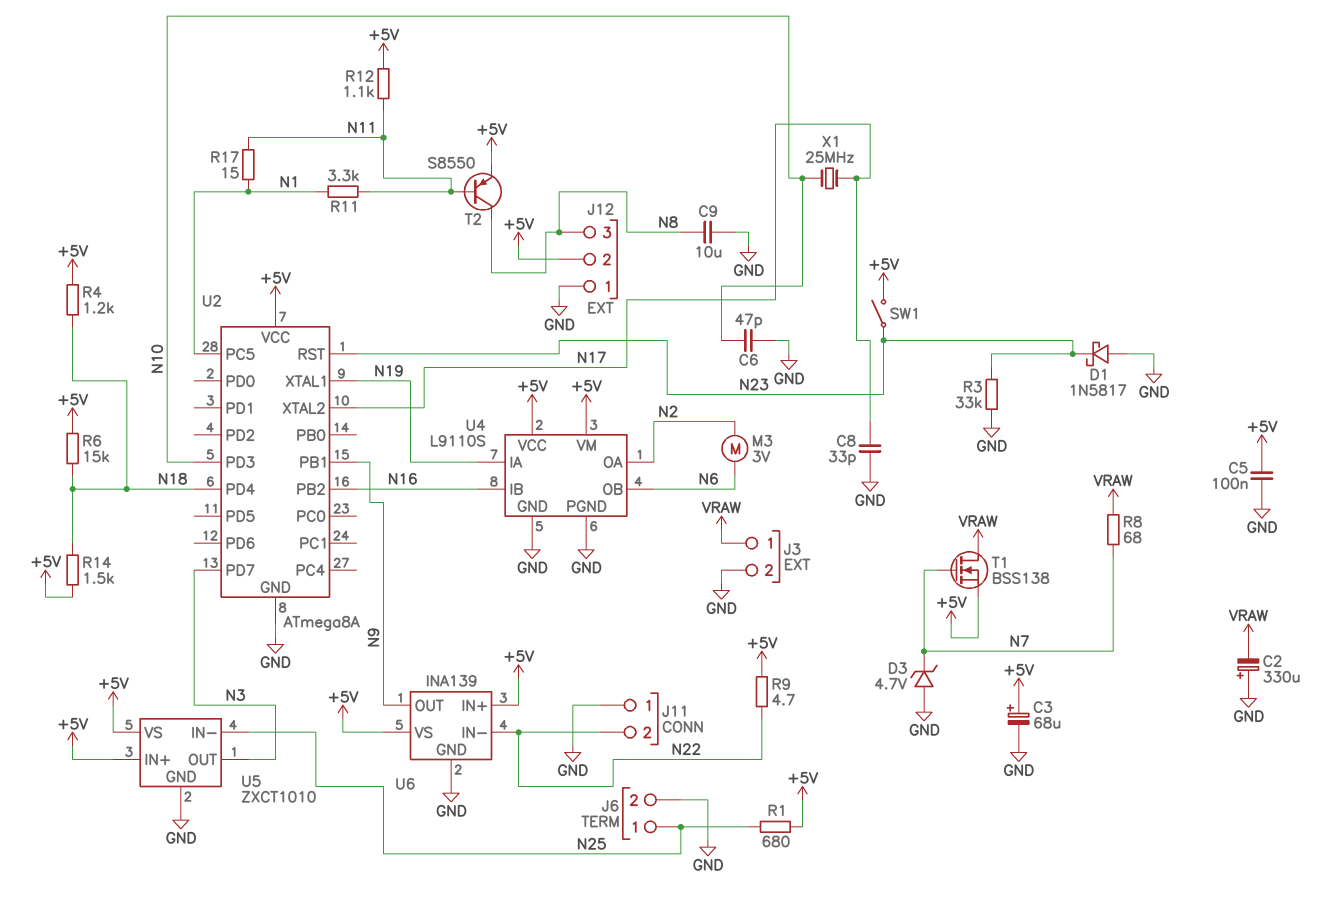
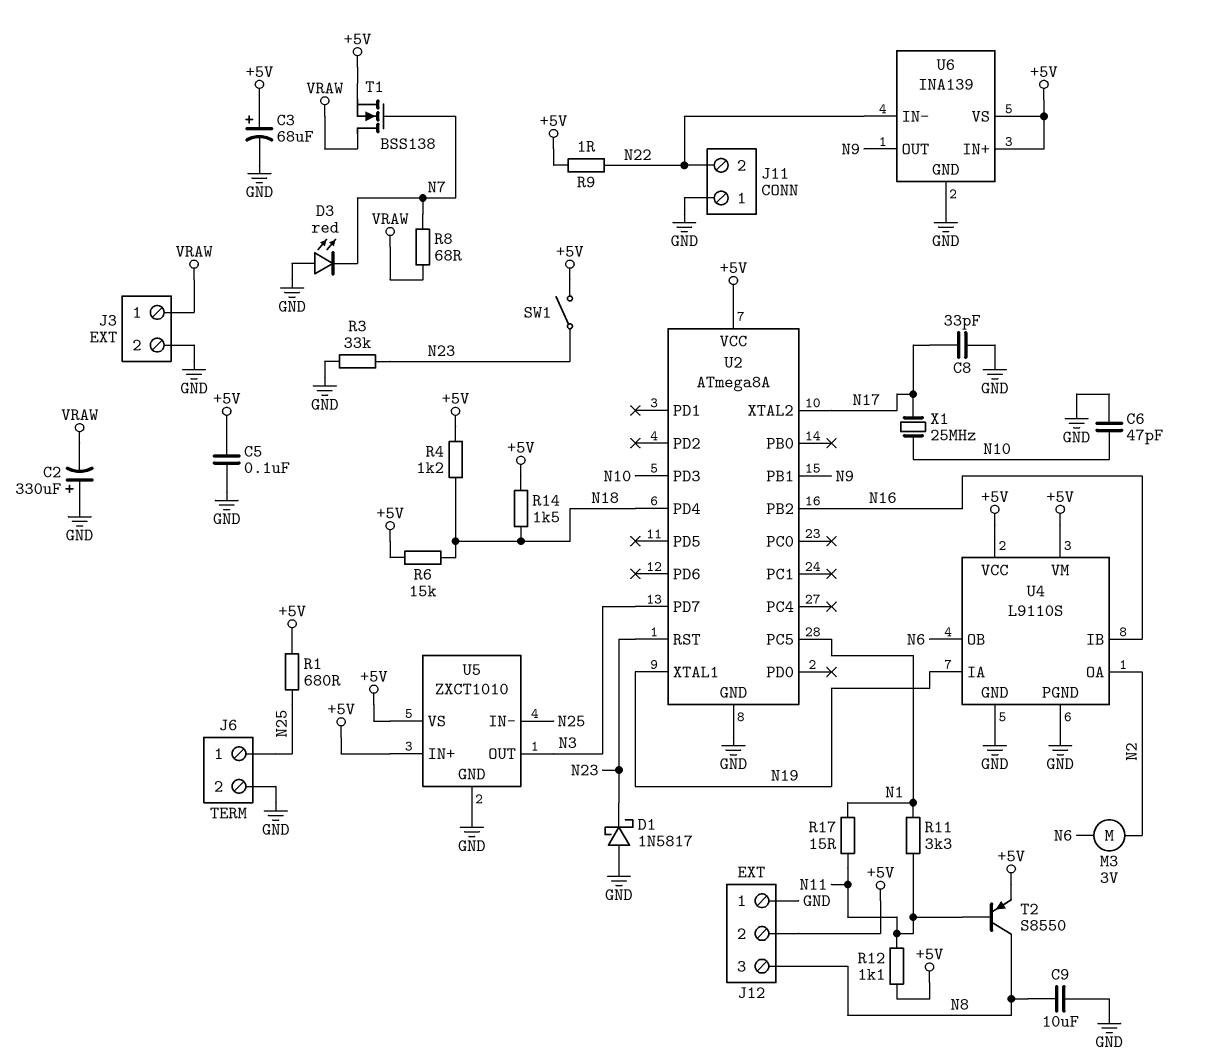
D3: zener 4.7V (A GND, K N7) -> LED red (A GND, K N7)
R9: 4.7 (+5V, N22) -> 1 (+5V, N22)

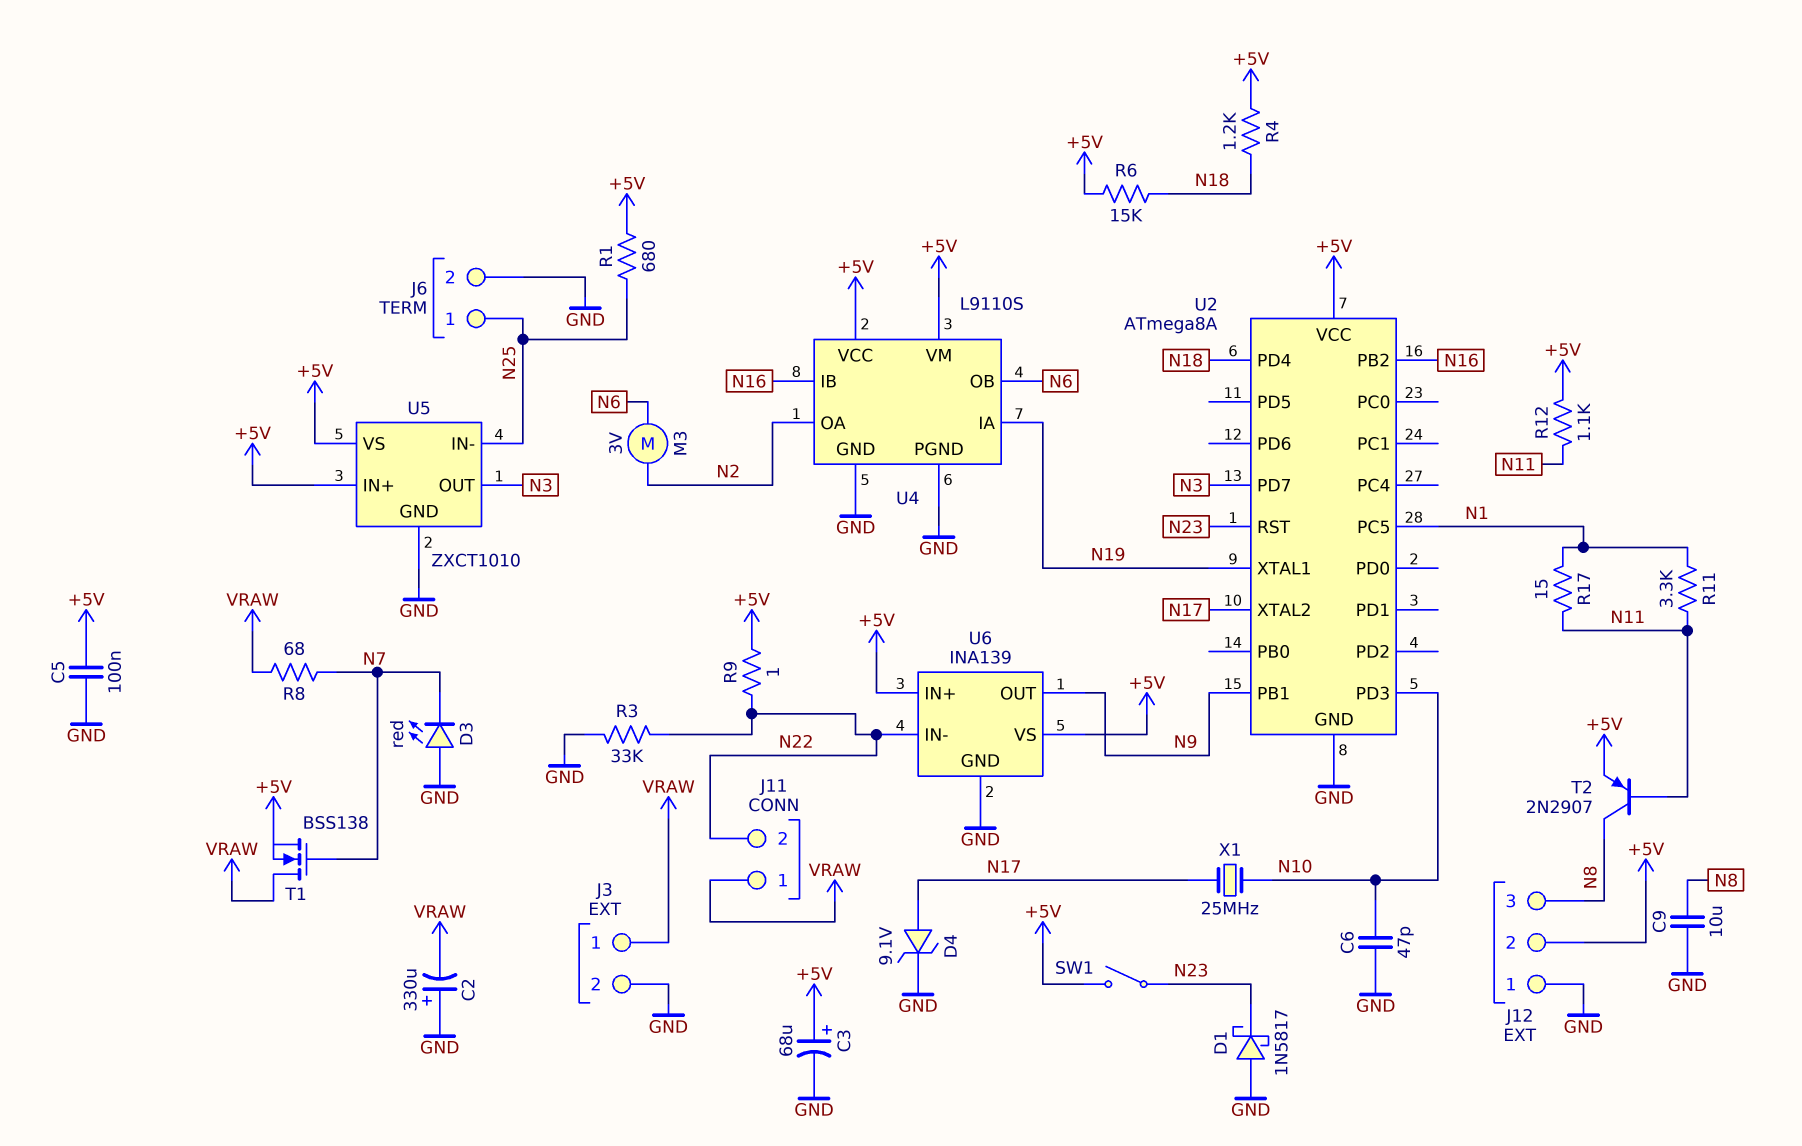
C8: 33pF (GND, N17) -> none
D4: none -> zener 9.1V (A N17, K GND)
J11 pin 1: GND -> VRAW
R3: 33k (GND, N23) -> 33k (GND, N22)
R14: 1.5k (+5V, N18) -> none
T2: PNP S8550 (B N11, C N8, E +5V) -> PNP 2N2907 (B N11, C N8, E +5V)

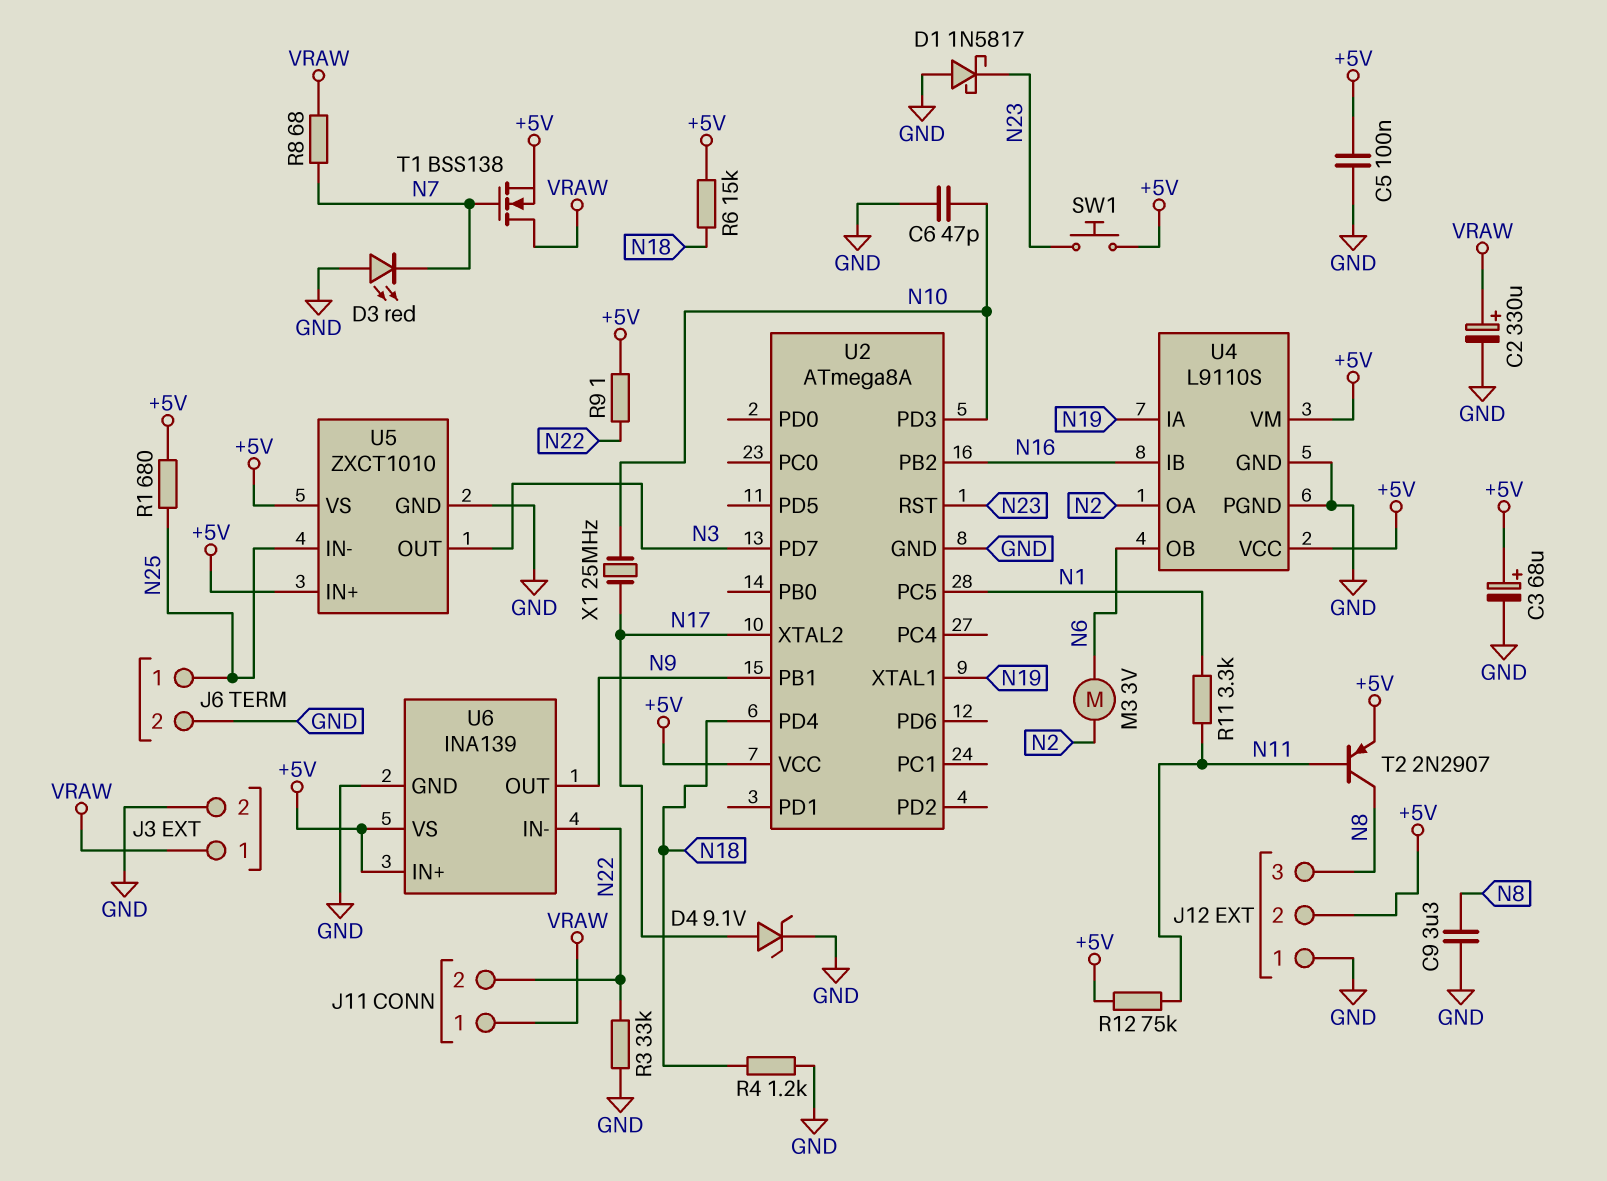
C2: 330uF (plus GND, minus VRAW) -> 330uF (plus VRAW, minus GND)
C9: 10uF (GND, N8) -> 3.3uF (GND, N8)
R4: 1.2k (+5V, N18) -> 1.2k (GND, N18)
R12: 1.1k (+5V, N11) -> 75k (+5V, N11)
R17: 15 (N1, N11) -> none
SW1: switch (+5V, N23) -> button (+5V, N23)

